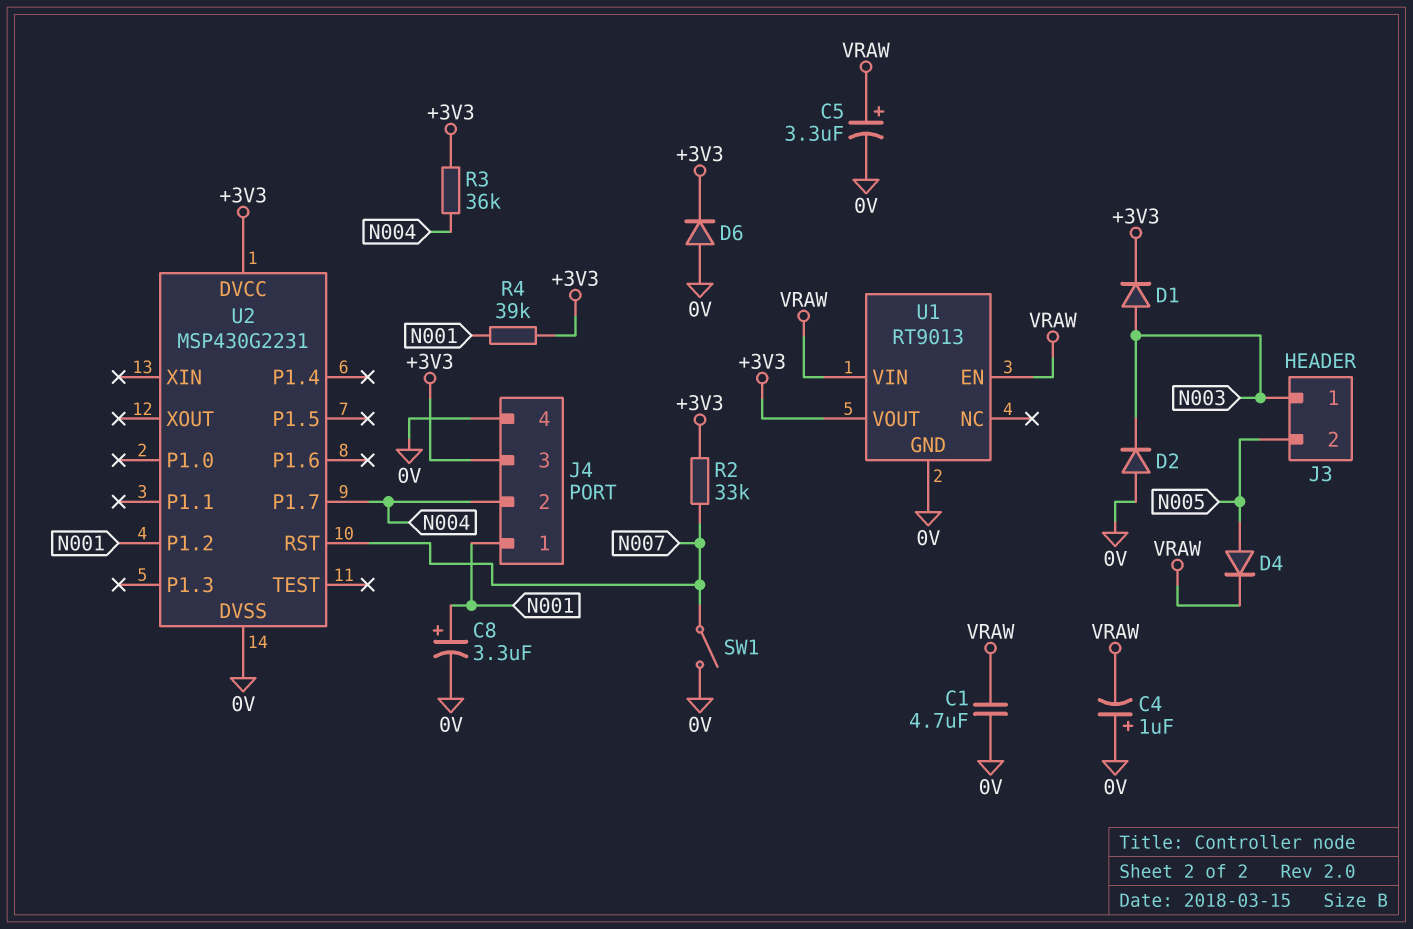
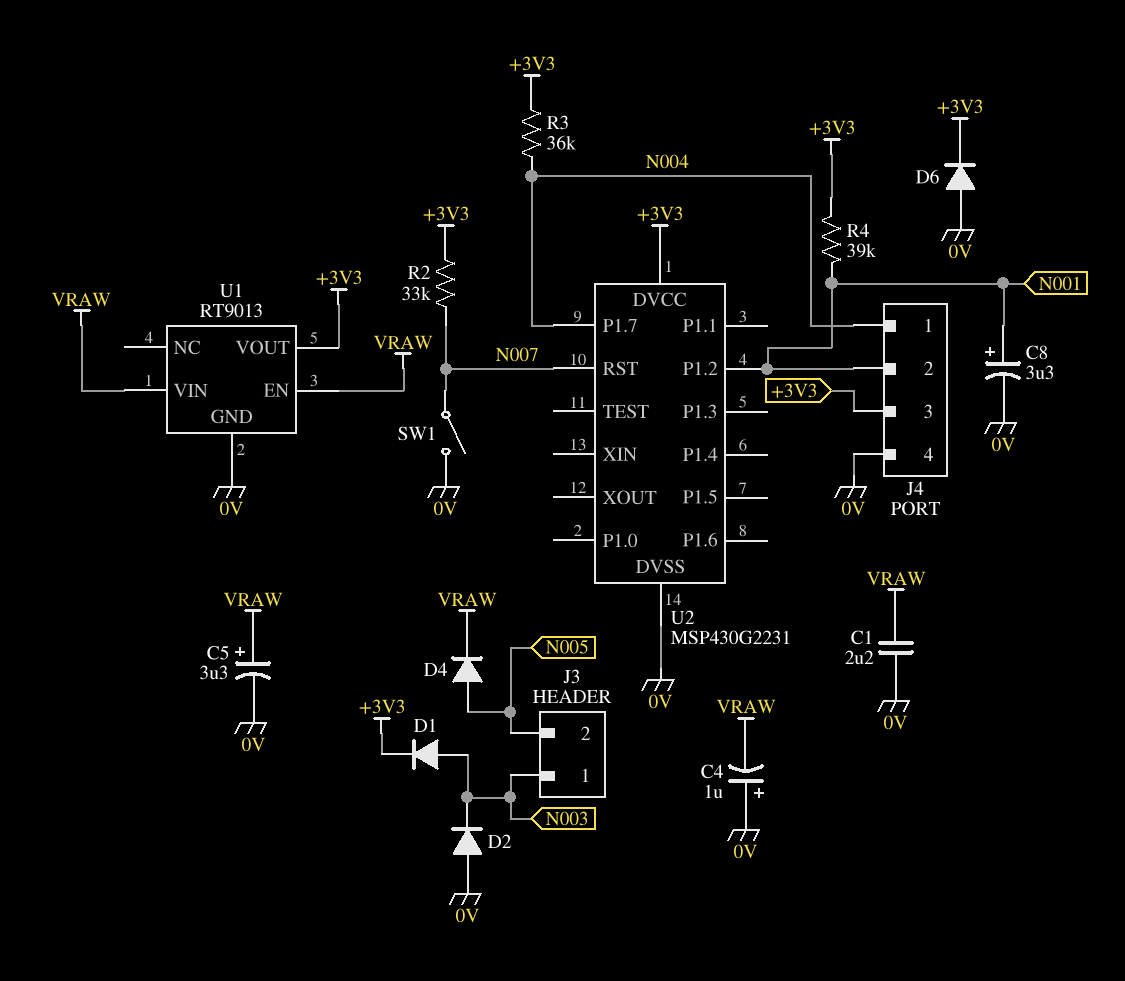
C1: 4.7uF (0V, VRAW) -> 2.2uF (0V, VRAW)
J4 pin 1: N001 -> N004
J4 pin 2: N004 -> N001

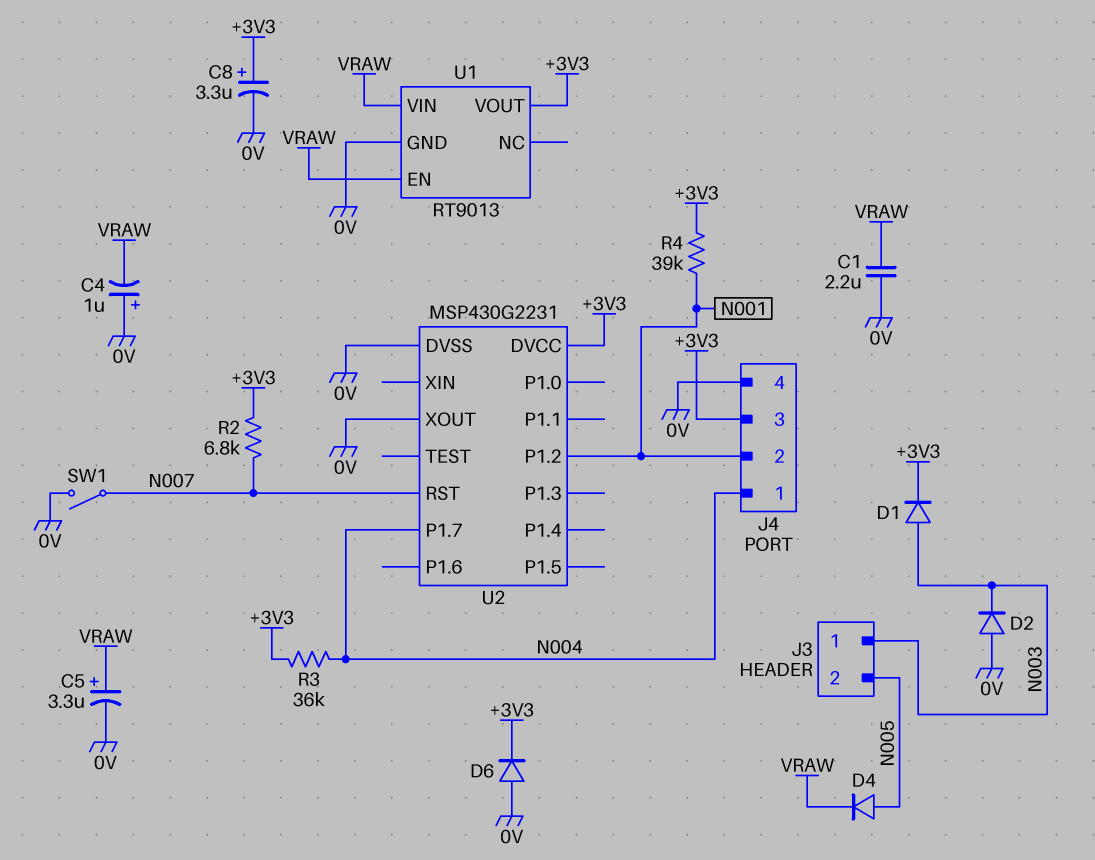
C8: 3.3uF (plus N001, minus 0V) -> 3.3uF (plus +3V3, minus 0V)
R2: 33k (+3V3, N007) -> 6.8k (+3V3, N007)
U2 pin XOUT: none -> 0V

